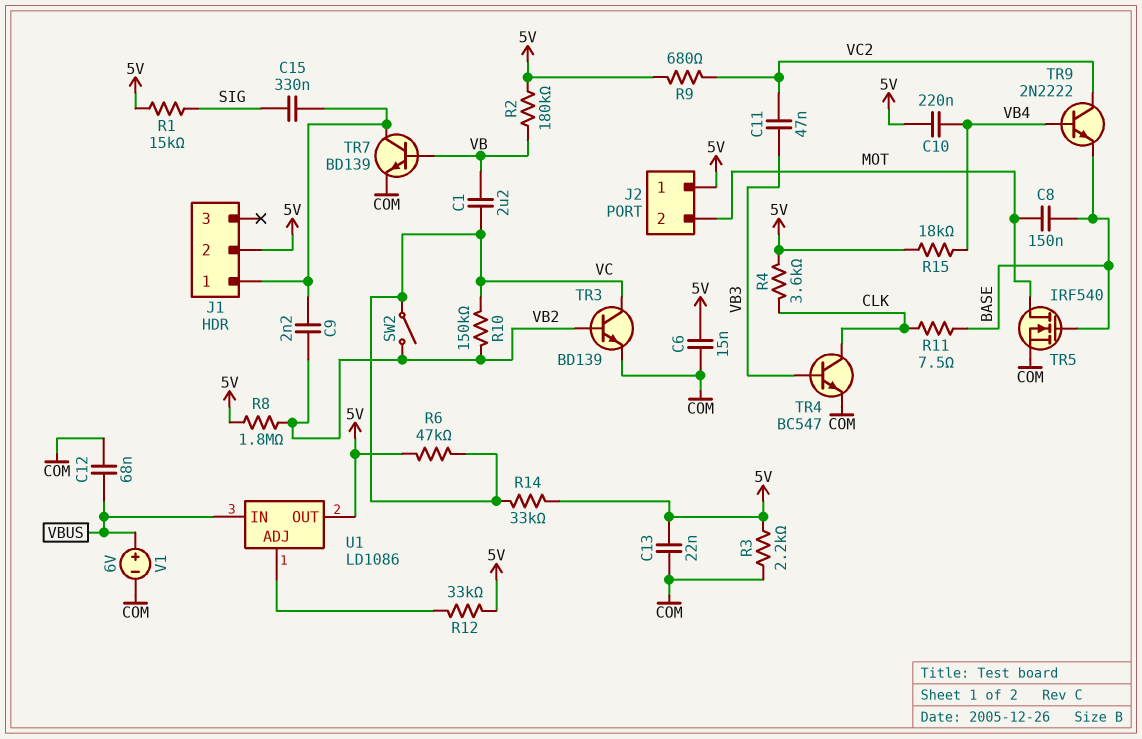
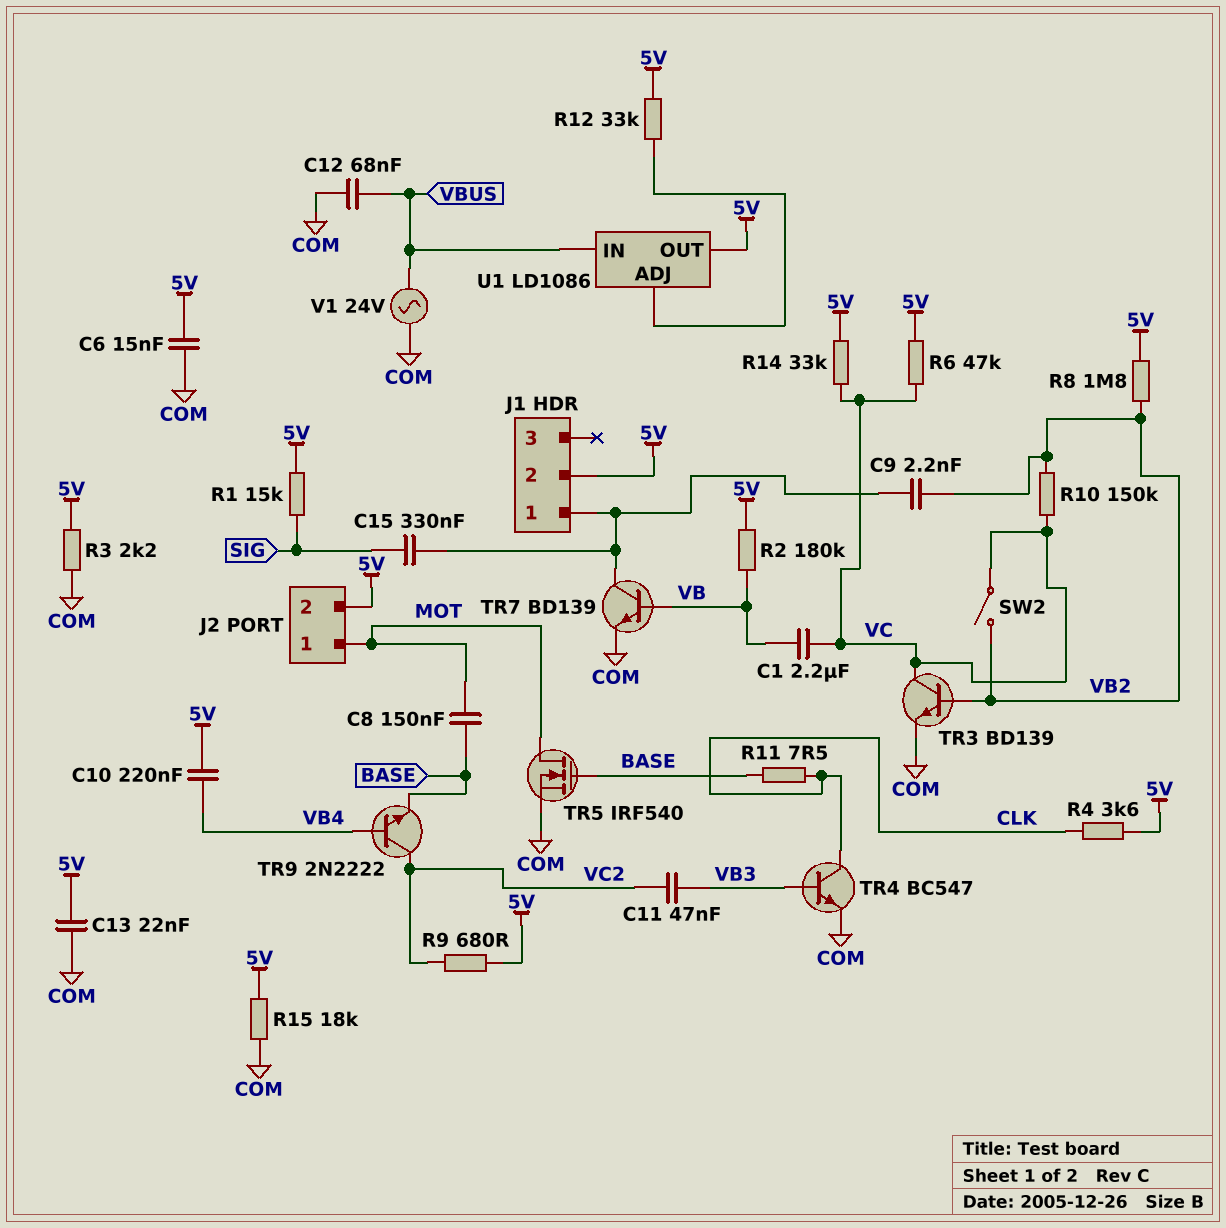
J2 pin 1: 5V -> MOT
J2 pin 2: MOT -> 5V
R15: 18k (5V, VB4) -> 18k (5V, COM)
V1: 6V (plus VBUS, minus COM) -> AC 24V (COM, VBUS)

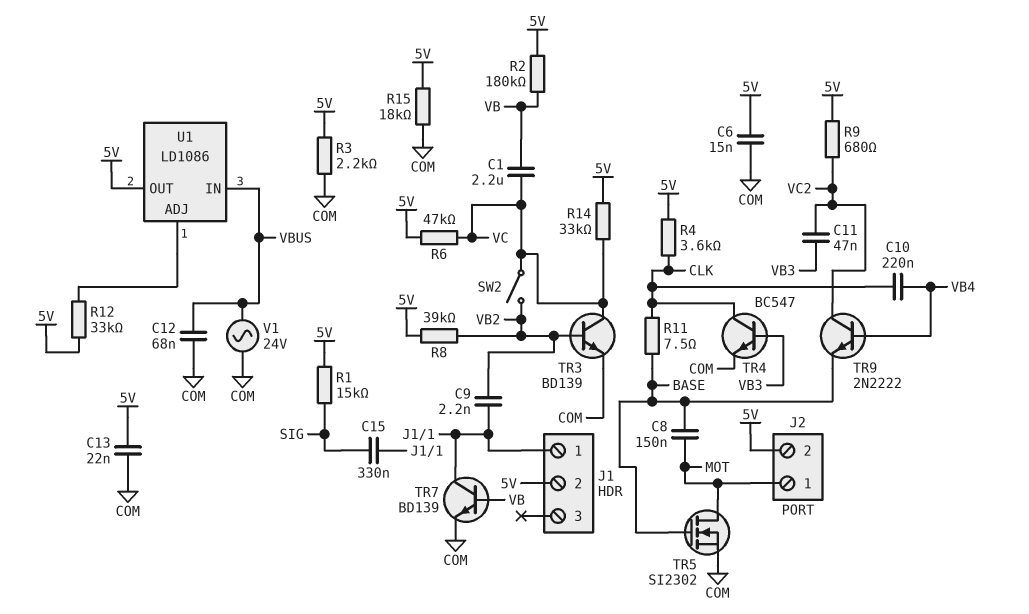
C10: 220nF (5V, VB4) -> 220nF (CLK, VB4)
R8: 1.8M (5V, VB2) -> 39k (5V, VB2)
R10: 150k (VB2, VC) -> none
TR5: NMOS IRF540 (G BASE, D MOT, S COM) -> NMOS SI2302 (G BASE, D MOT, S COM)

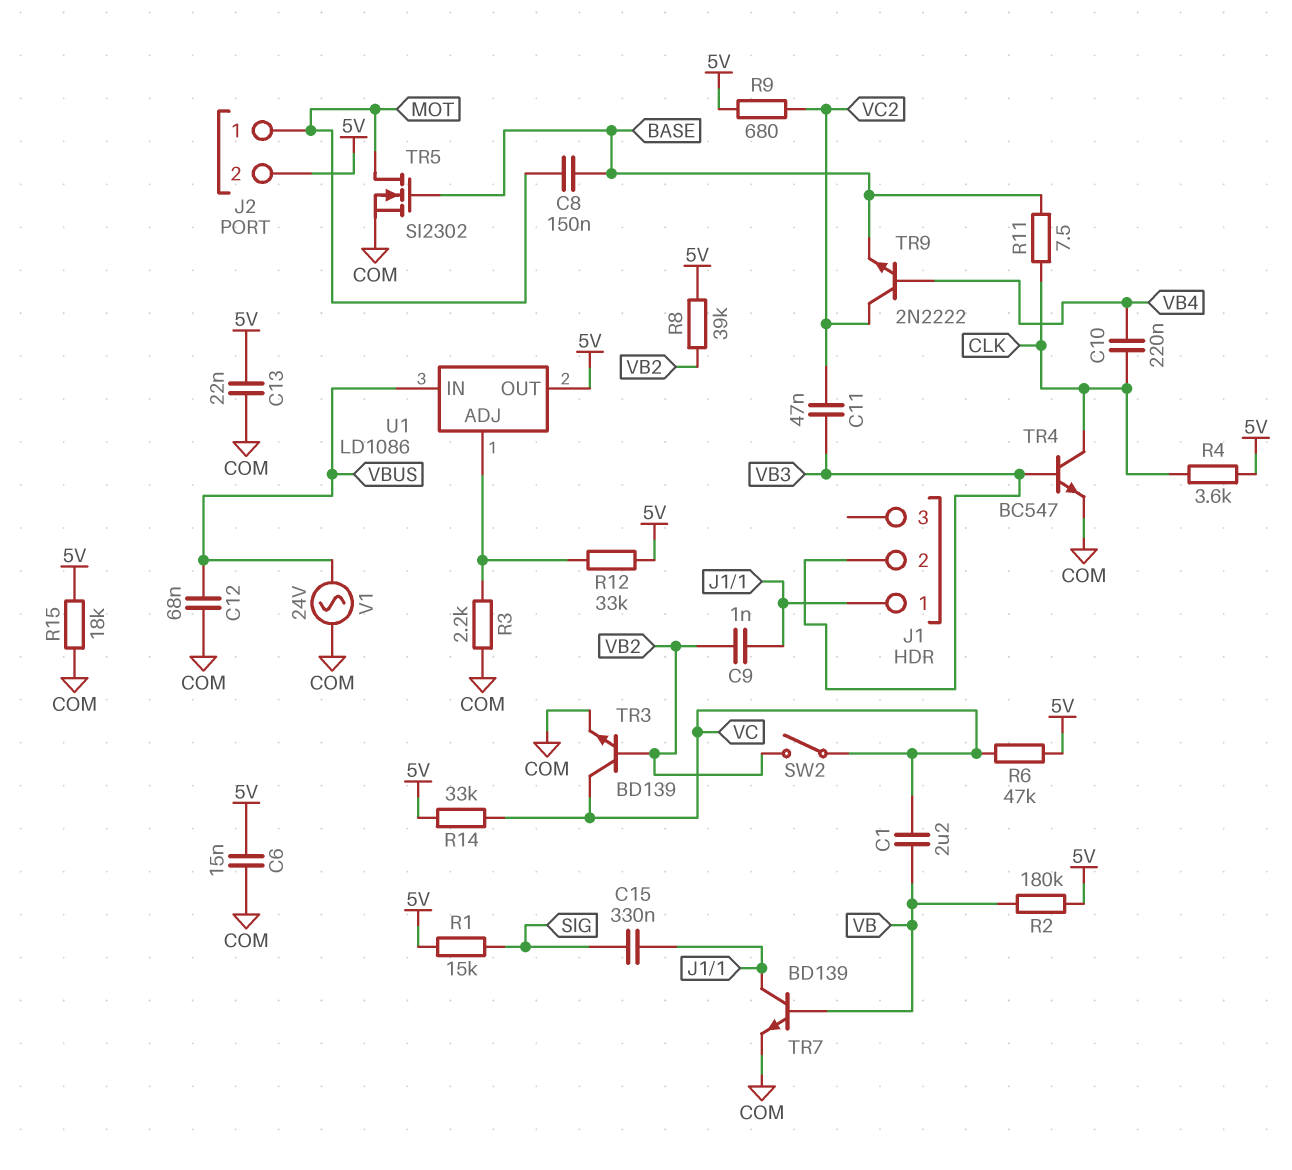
C9: 2.2nF (J1/1, VB2) -> 1nF (J1/1, VB2)
J1 pin 2: 5V -> VB3
R3: 2.2k (5V, COM) -> 2.2k (COM, U1/ADJ)

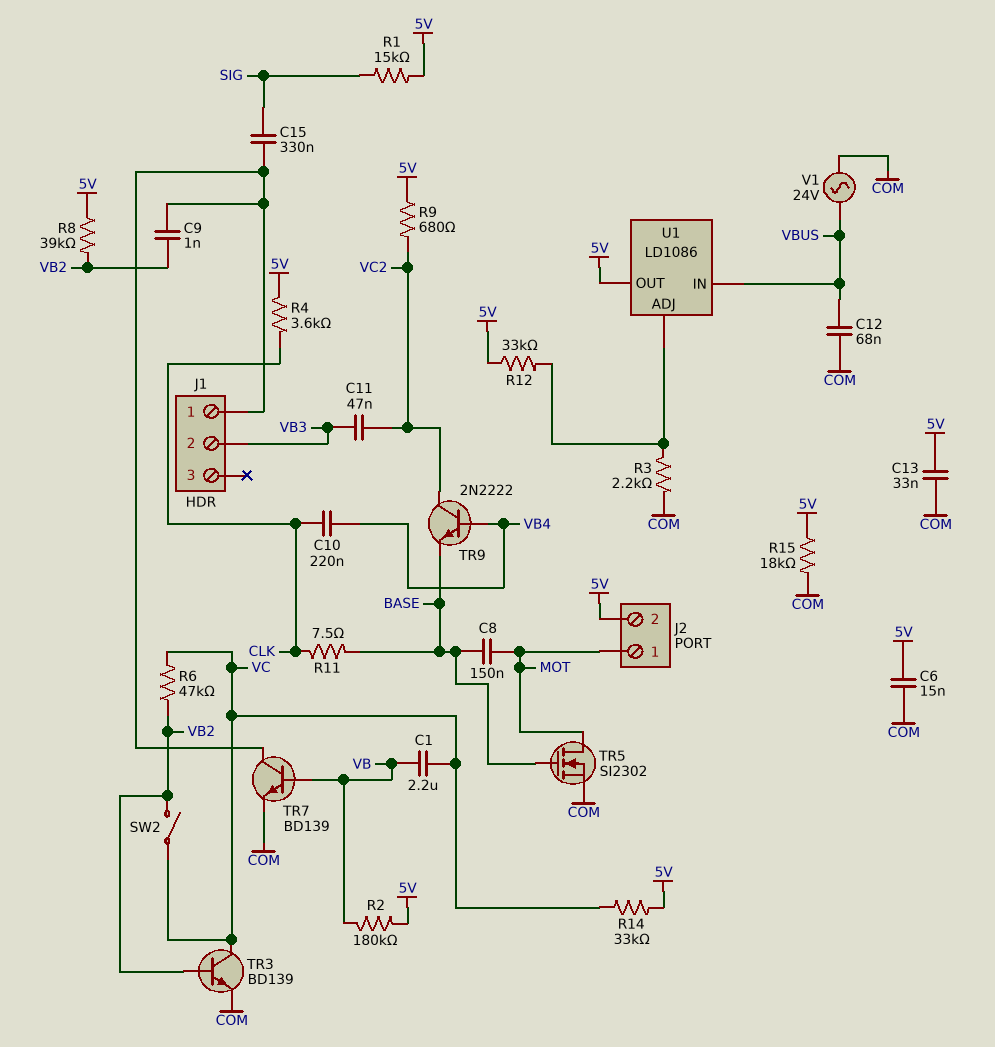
C13: 22nF (5V, COM) -> 33nF (5V, COM)
R6: 47k (5V, VC) -> 47k (VB2, VC)
TR4: NPN BC547 (B VB3, C CLK, E COM) -> none

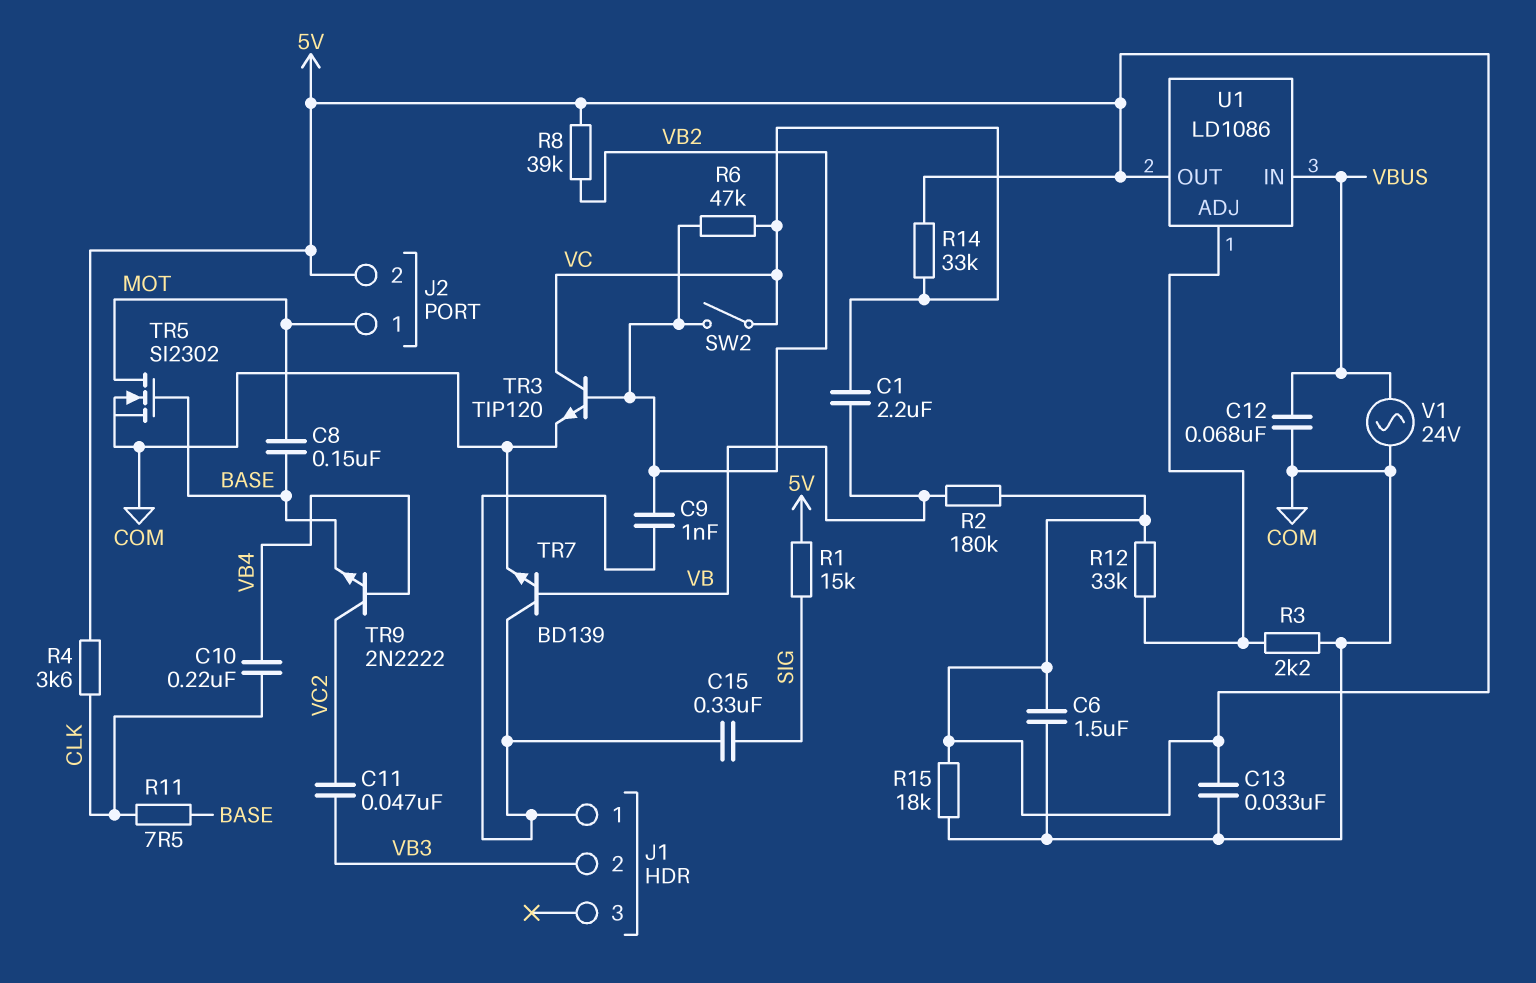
C6: 15nF (5V, COM) -> 1.5uF (5V, COM)
R9: 680 (5V, VC2) -> none
TR3: NPN BD139 (B VB2, C VC, E COM) -> NPN TIP120 (B VB2, C VC, E COM)

